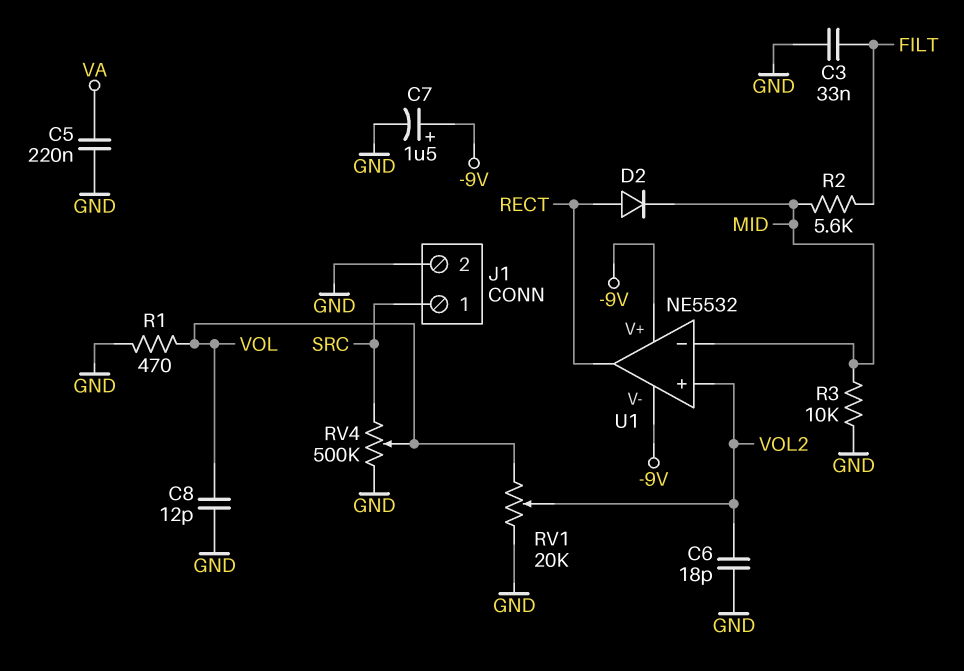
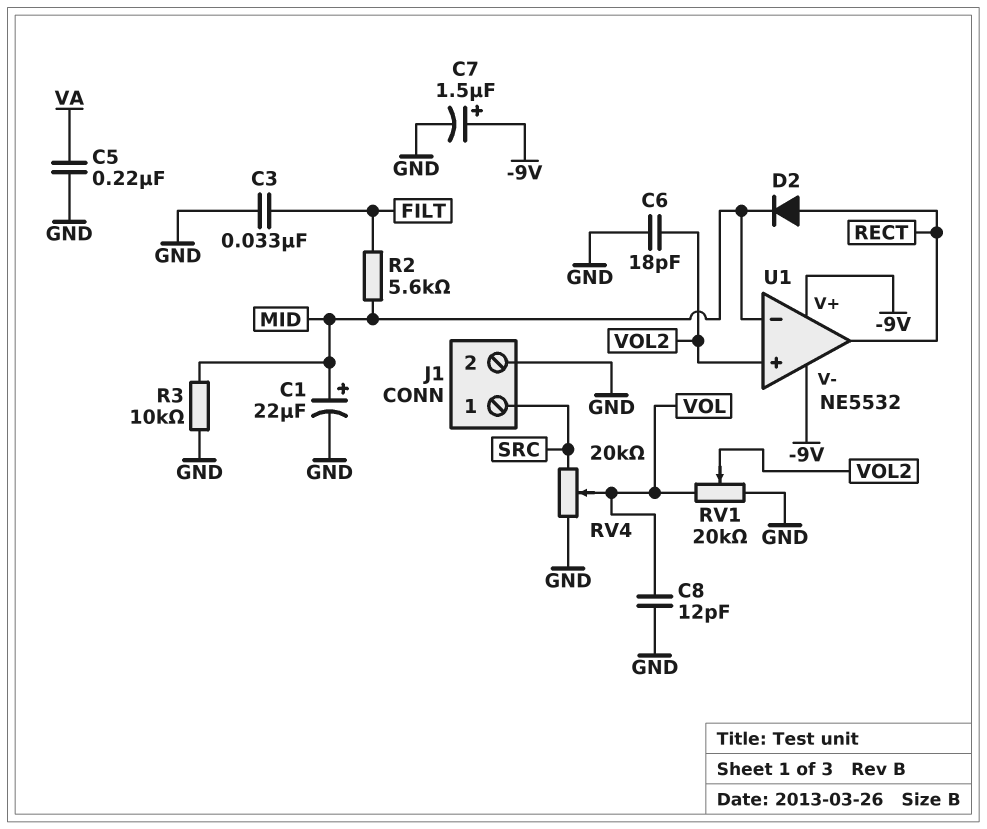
C1: none -> 22uF (plus MID, minus GND)
R1: 470 (GND, VOL) -> none
RV4: 500k (GND, SRC, wiper VOL) -> 20k (GND, SRC, wiper VOL)

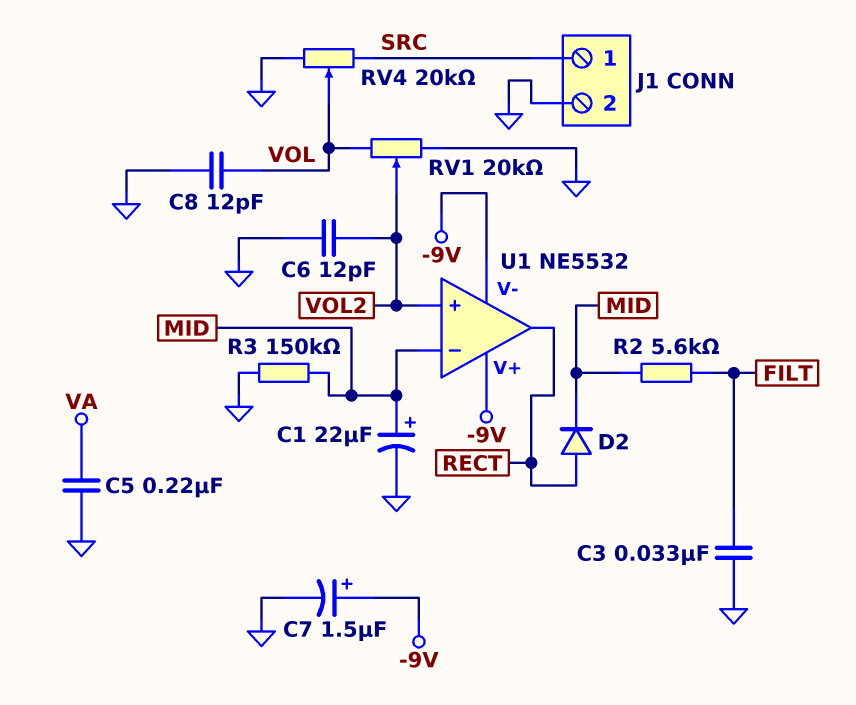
C6: 18pF (GND, VOL2) -> 12pF (GND, VOL2)
R3: 10k (GND, MID) -> 150k (GND, MID)

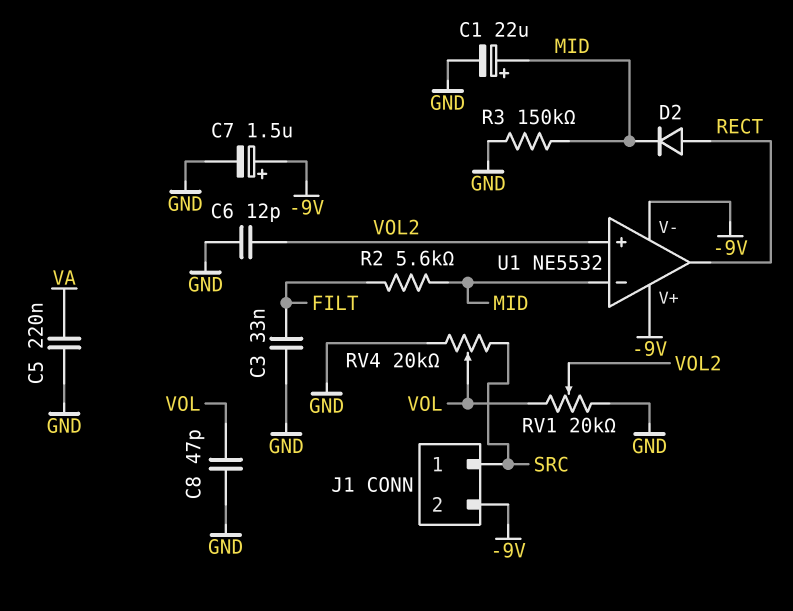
C8: 12pF (GND, VOL) -> 47pF (GND, VOL)
J1 pin 2: GND -> -9V

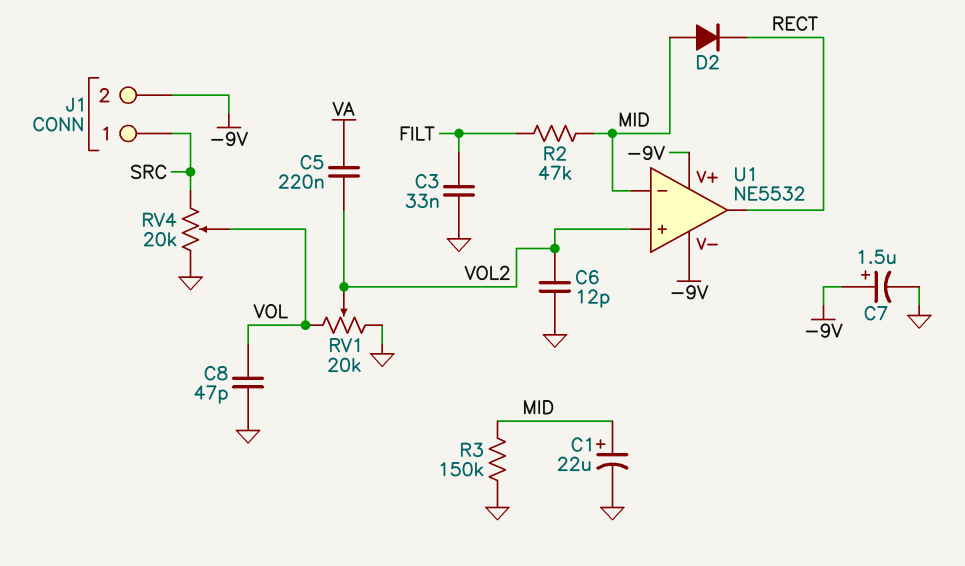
C5: 220nF (GND, VA) -> 220nF (VA, VOL2)
D2: diode (A RECT, K MID) -> diode (A MID, K RECT)
R2: 5.6k (FILT, MID) -> 47k (FILT, MID)

